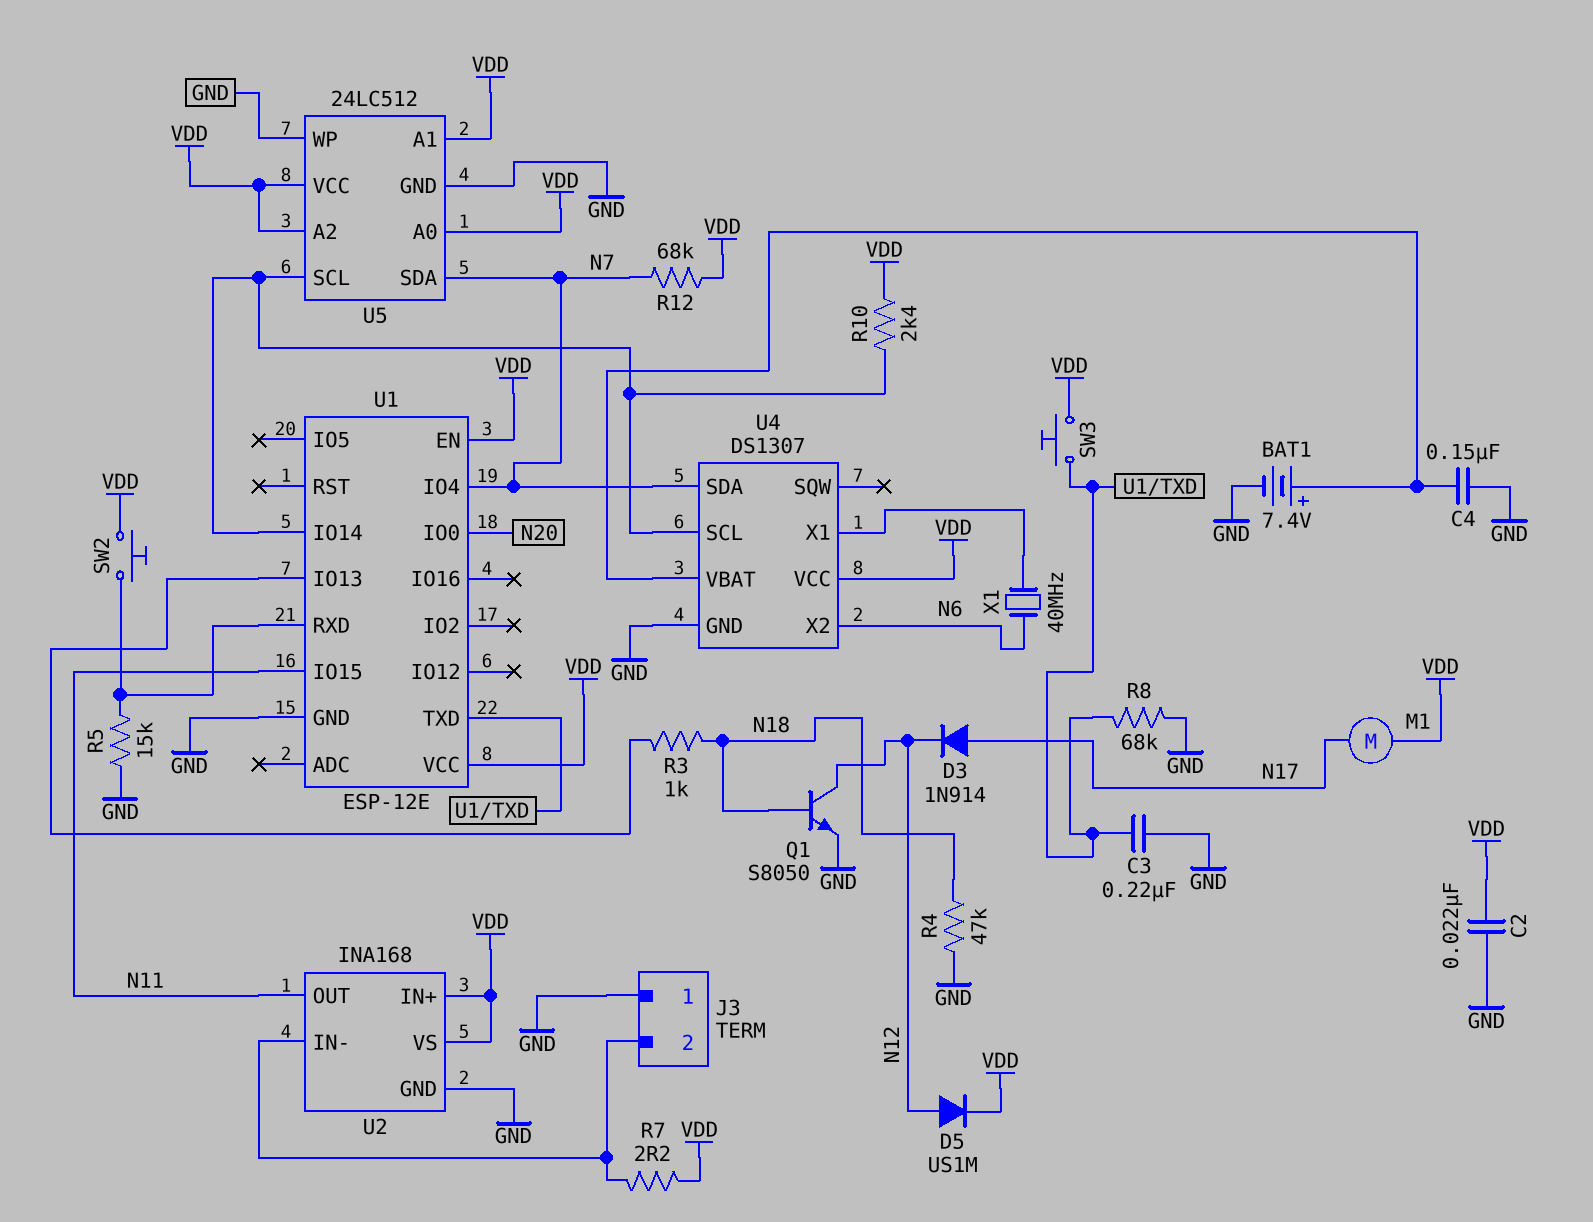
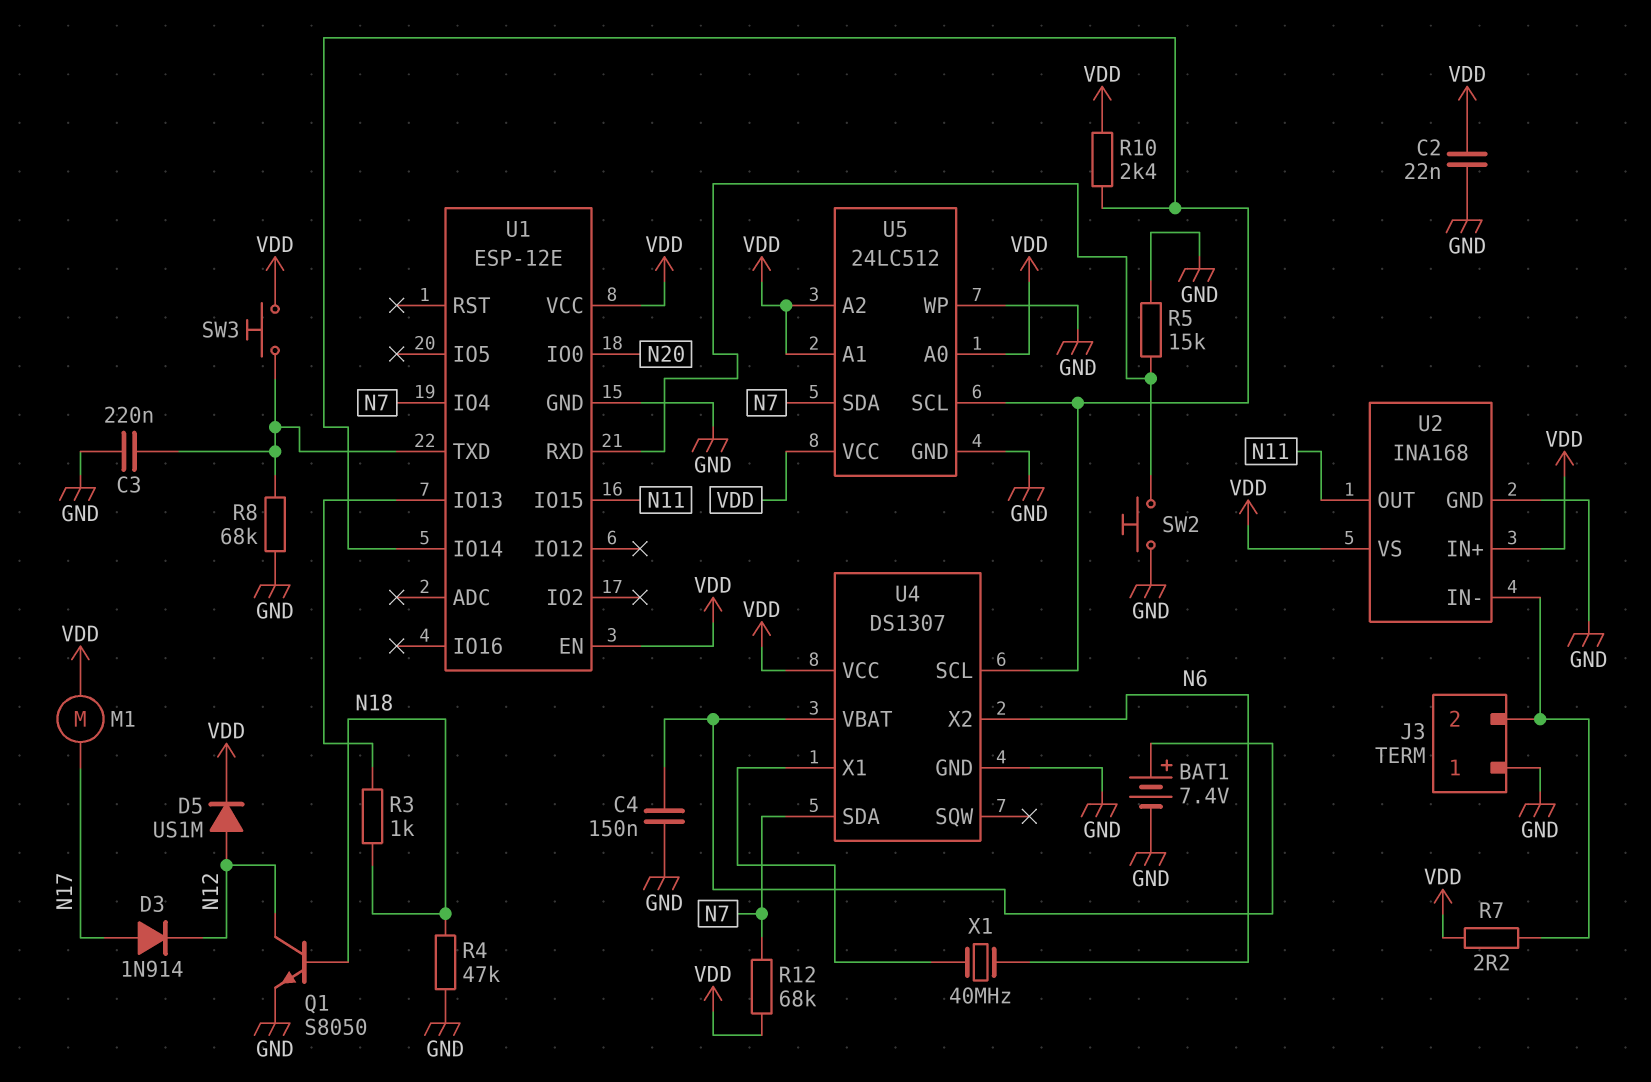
SW2: button (U1/RXD, VDD) -> button (GND, U1/RXD)

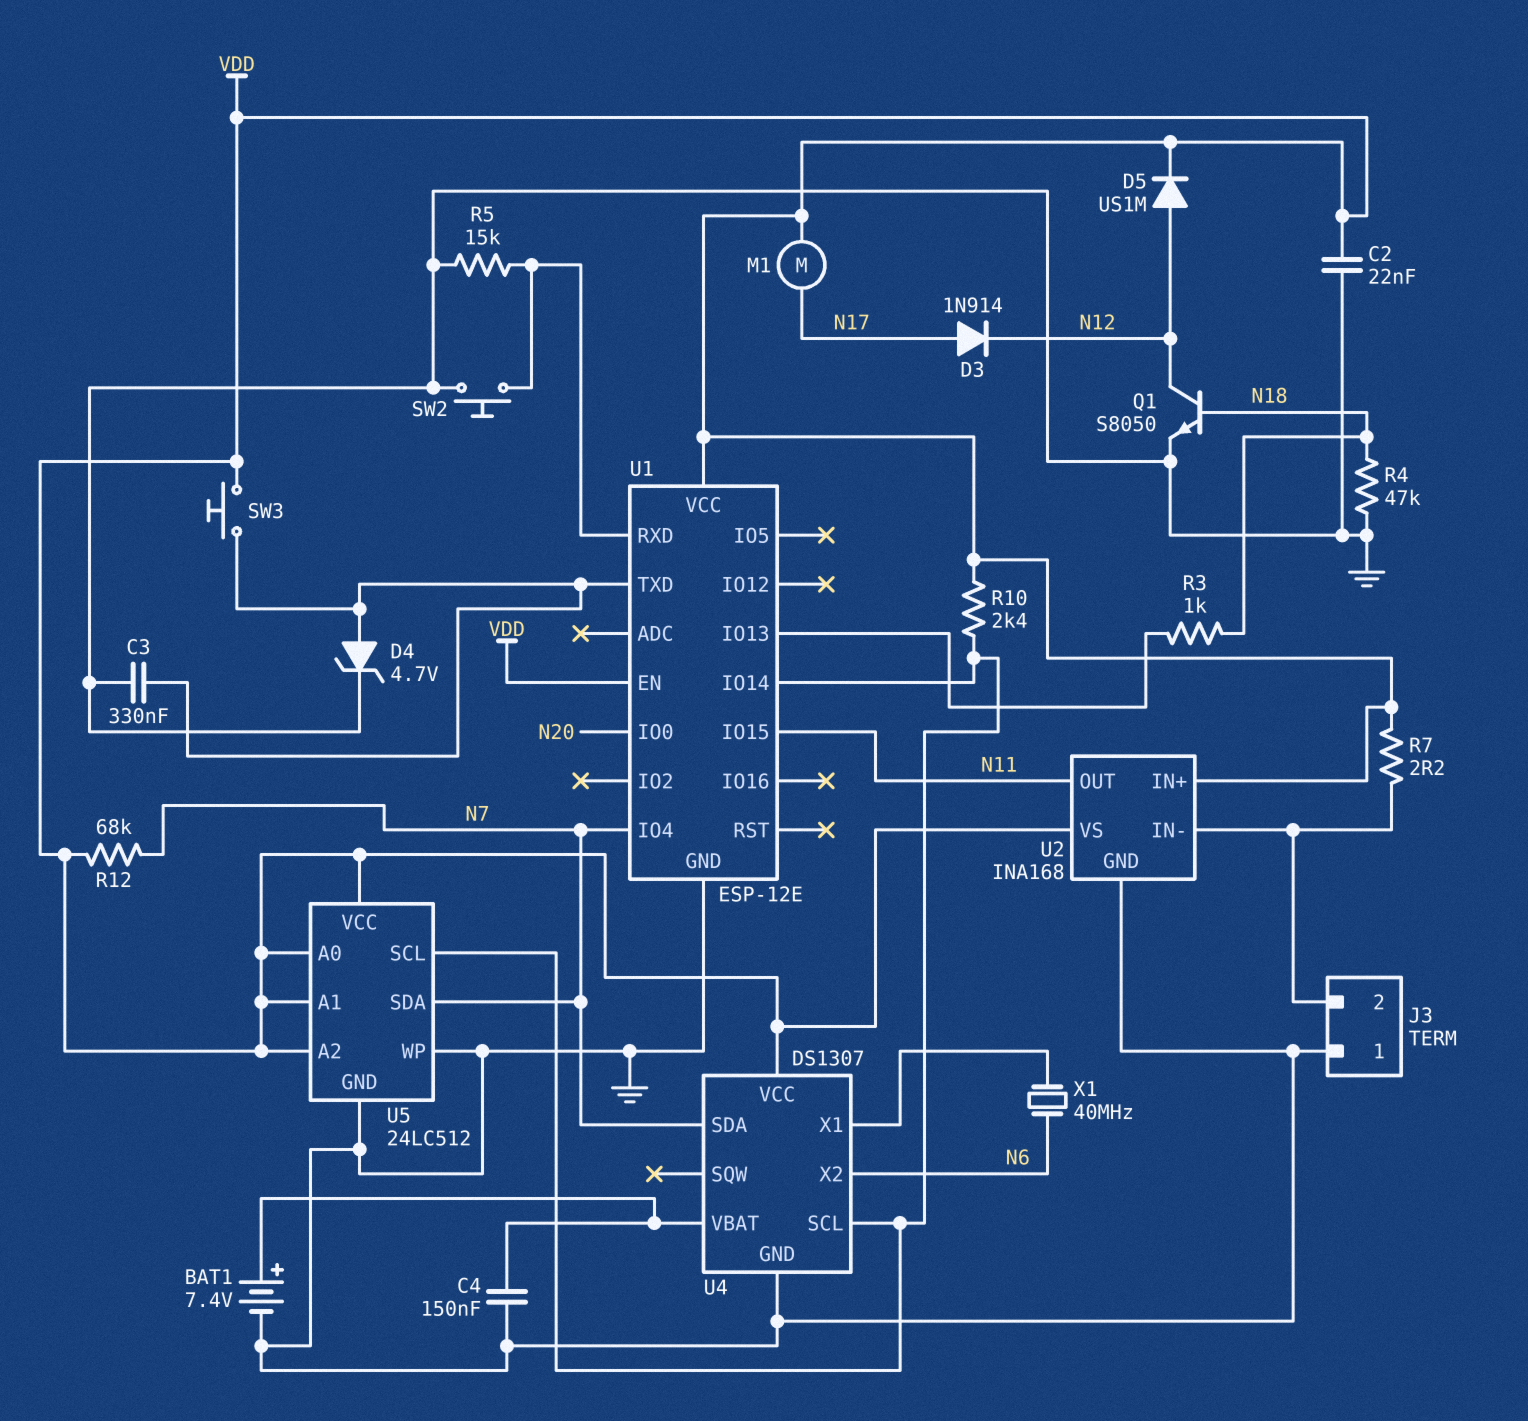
C3: 220nF (GND, U1/TXD) -> 330nF (GND, U1/TXD)
D4: none -> zener 4.7V (A U1/TXD, K GND)
R8: 68k (GND, U1/TXD) -> none

